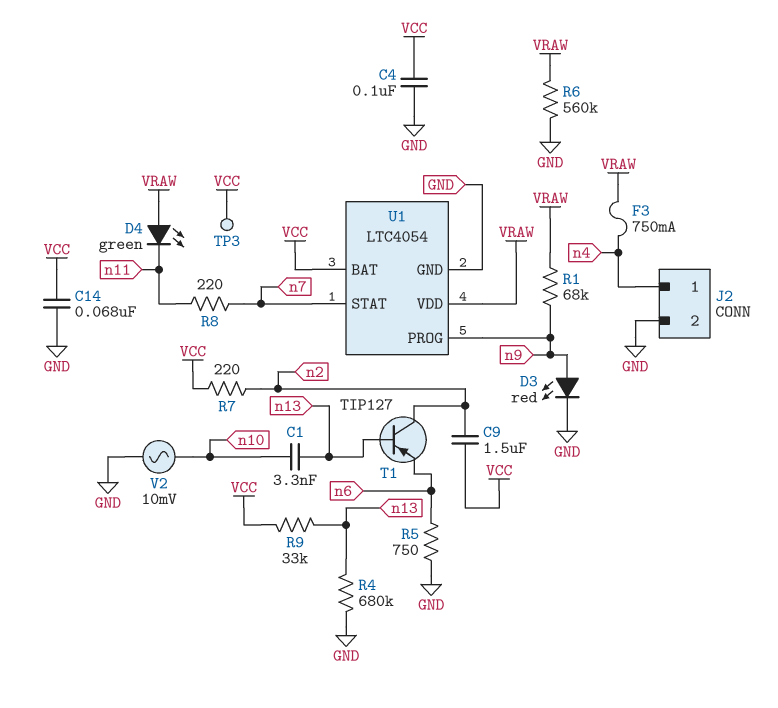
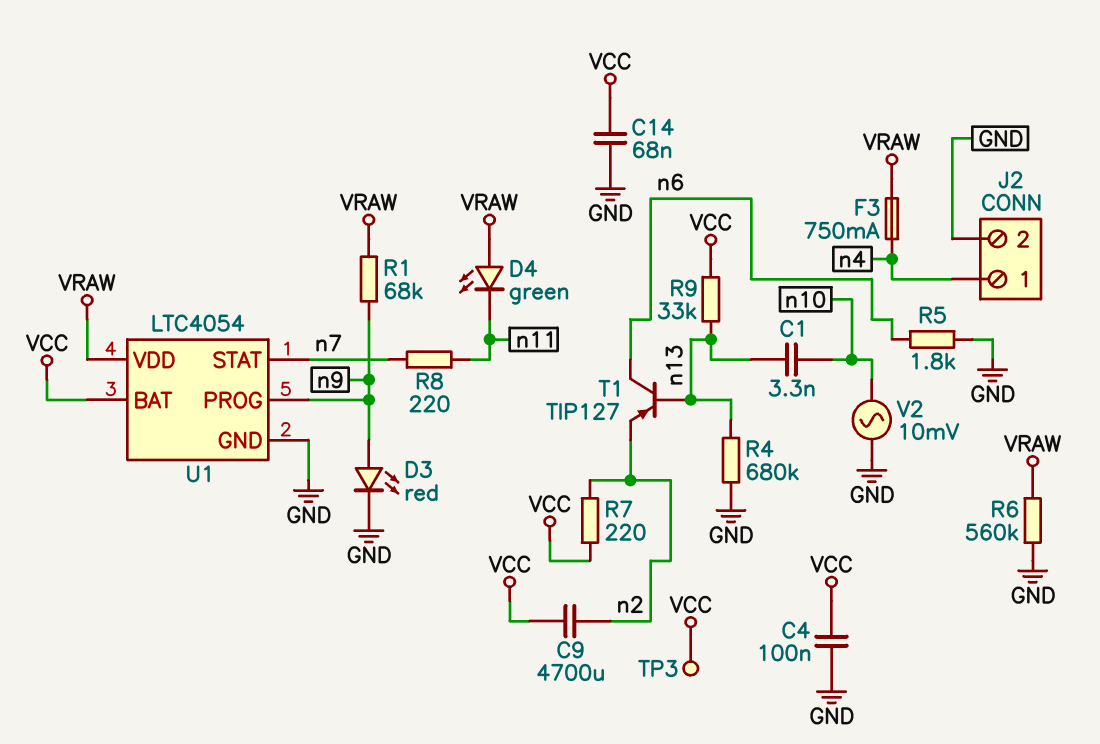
C9: 1.5uF (VCC, n2) -> 4700uF (VCC, n2)
R5: 750 (GND, n6) -> 1.8k (GND, n6)
T1: PNP TIP127 (B n13, C n2, E n6) -> PNP TIP127 (B n13, C n6, E n2)

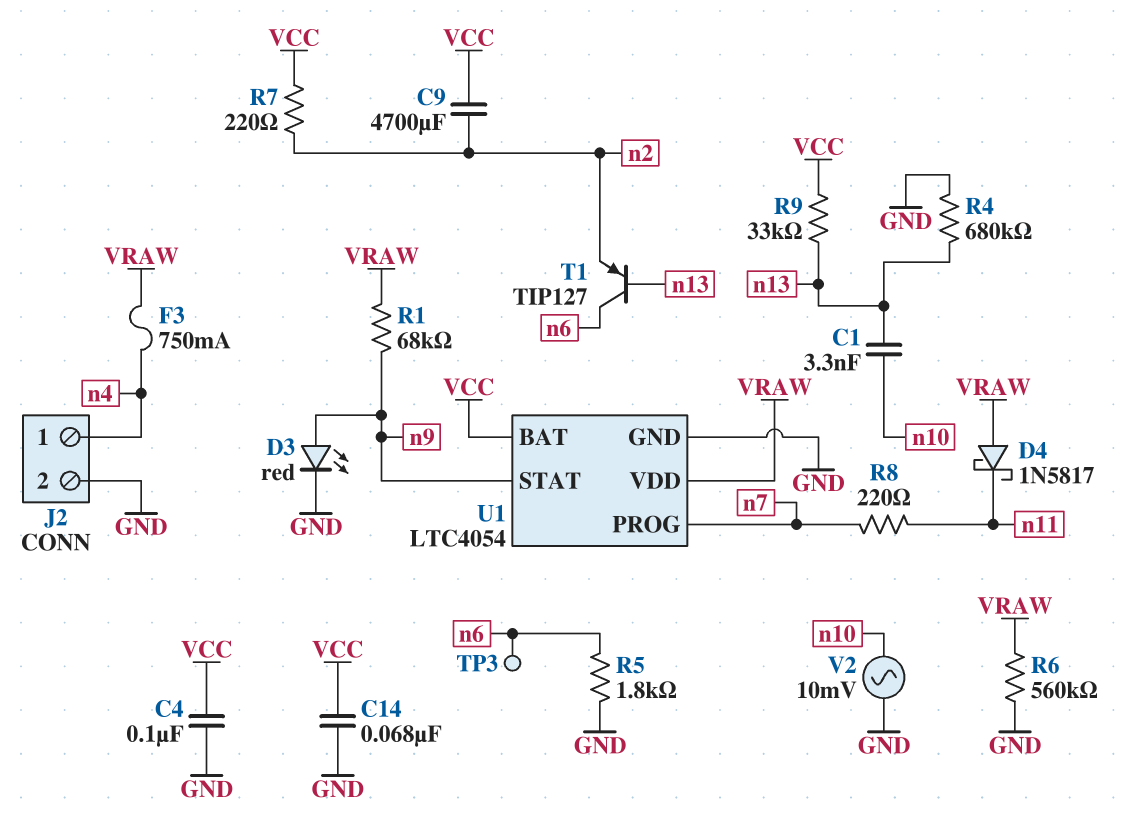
D4: LED green (A VRAW, K n11) -> schottky 1N5817 (A VRAW, K n11)
TP3: test point (VCC) -> test point (n6)
U1 pin PROG: n9 -> n7
U1 pin STAT: n7 -> n9

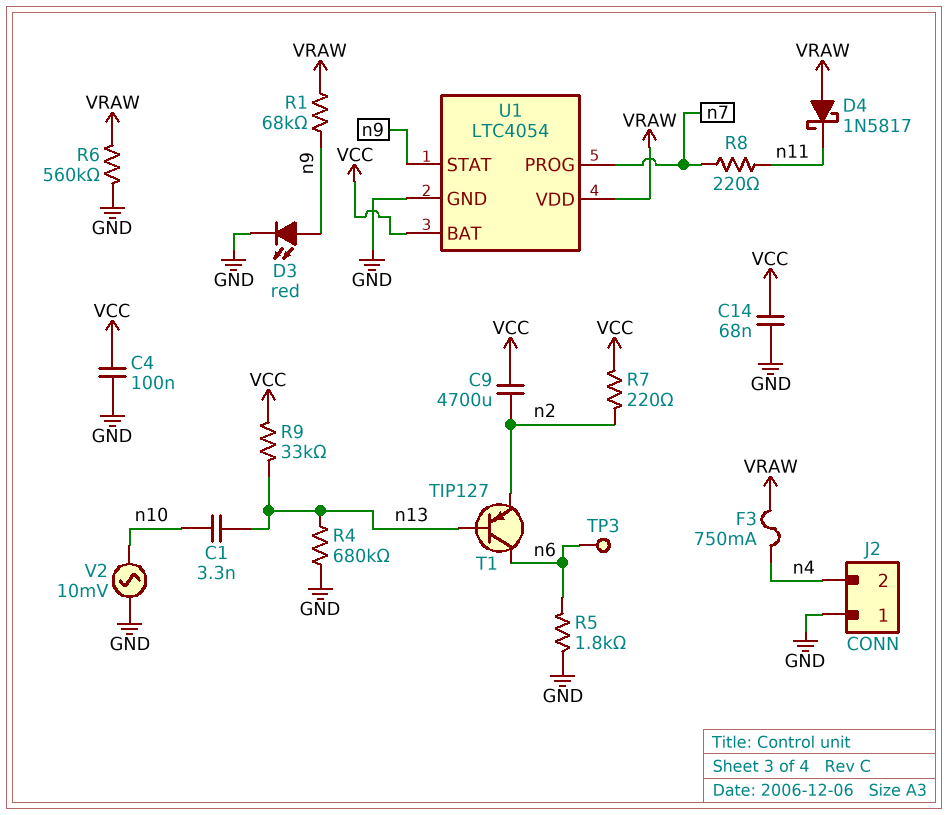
J2 pin 1: n4 -> GND
J2 pin 2: GND -> n4

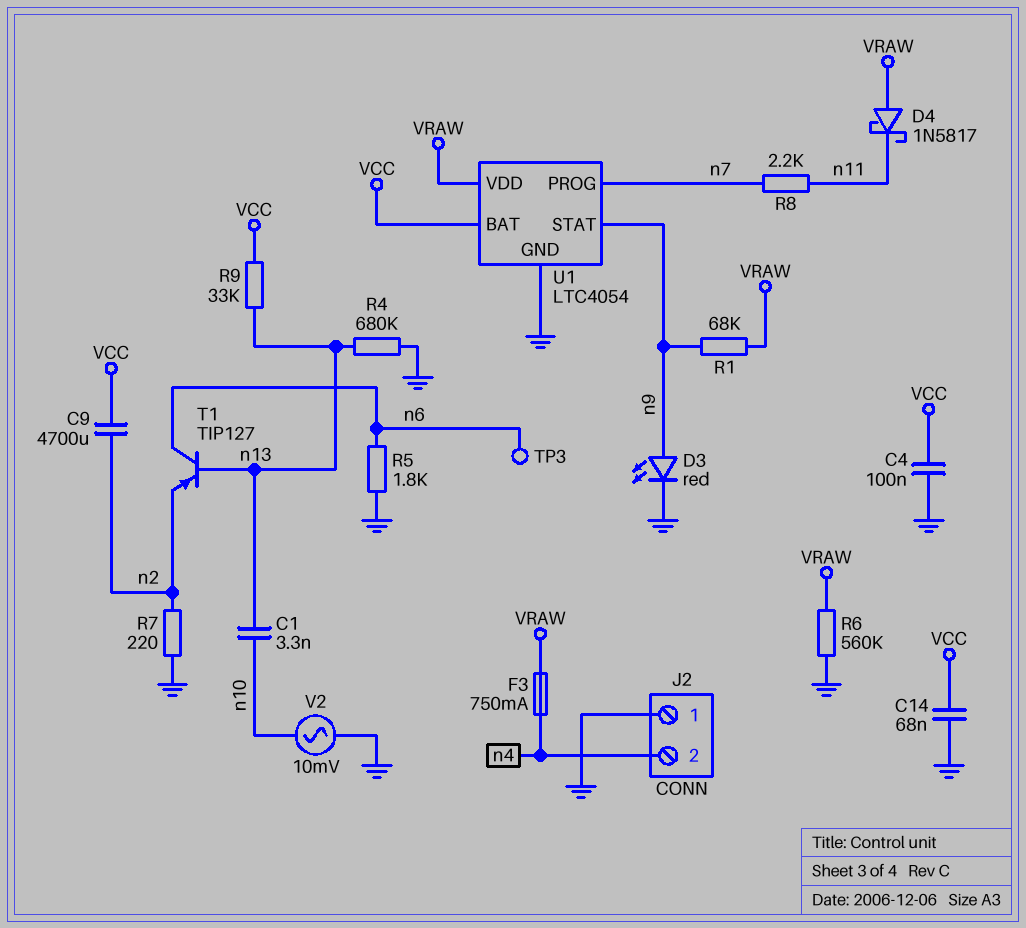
R7: 220 (VCC, n2) -> 220 (GND, n2)
R8: 220 (n7, n11) -> 2.2k (n7, n11)

